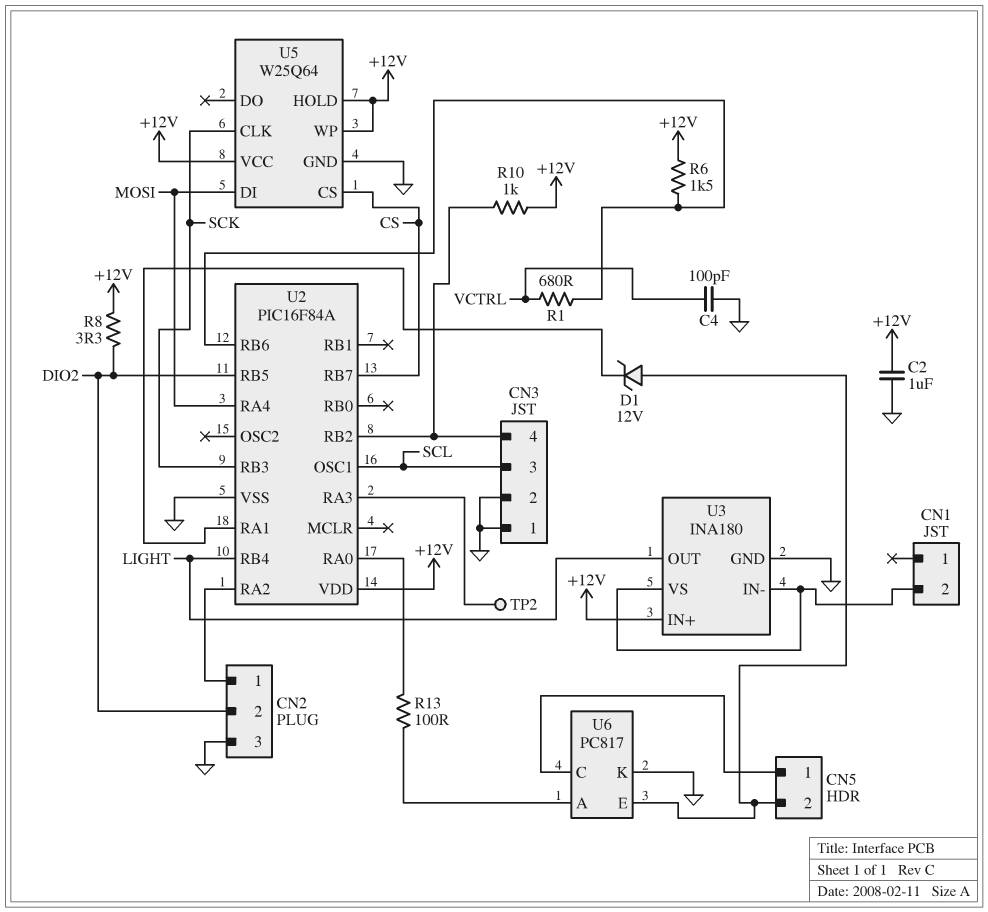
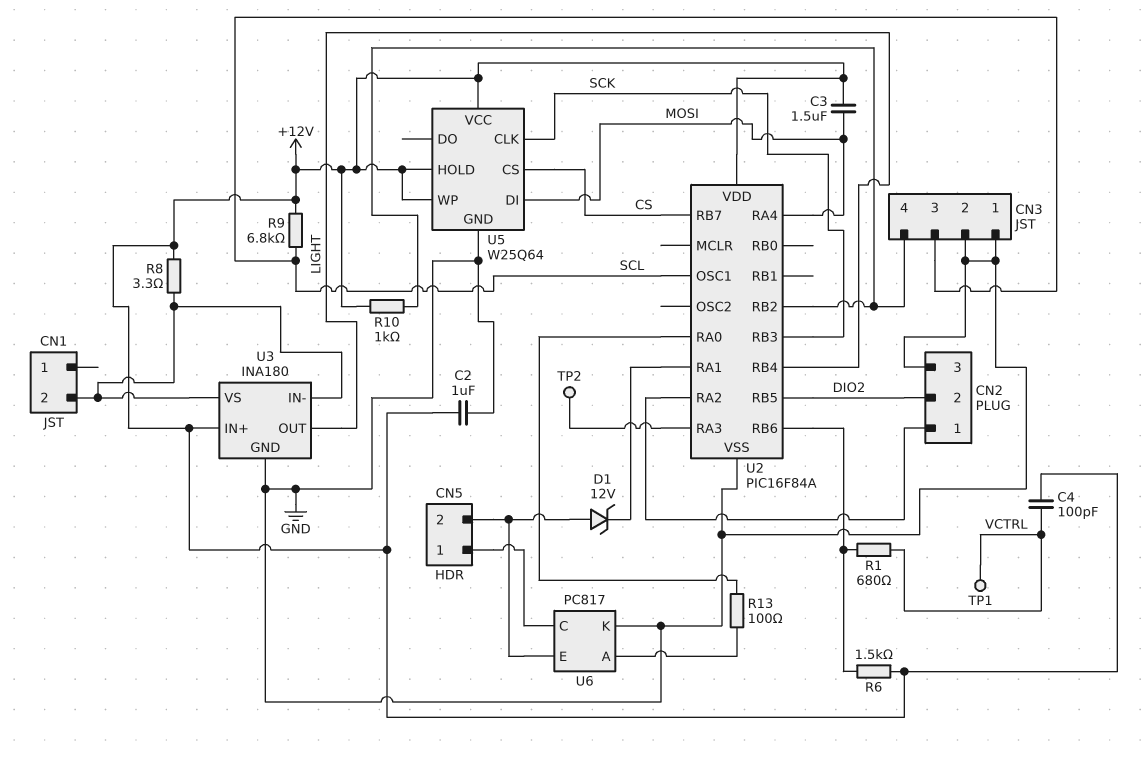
C3: none -> 1.5uF (+12V, MOSI)
C4: 100pF (GND, VCTRL) -> 100pF (+12V, VCTRL)
R8: 3.3 (+12V, DIO2) -> 3.3 (+12V, CN1/2)
R9: none -> 6.8k (+12V, SCL)
TP1: none -> test point (VCTRL)

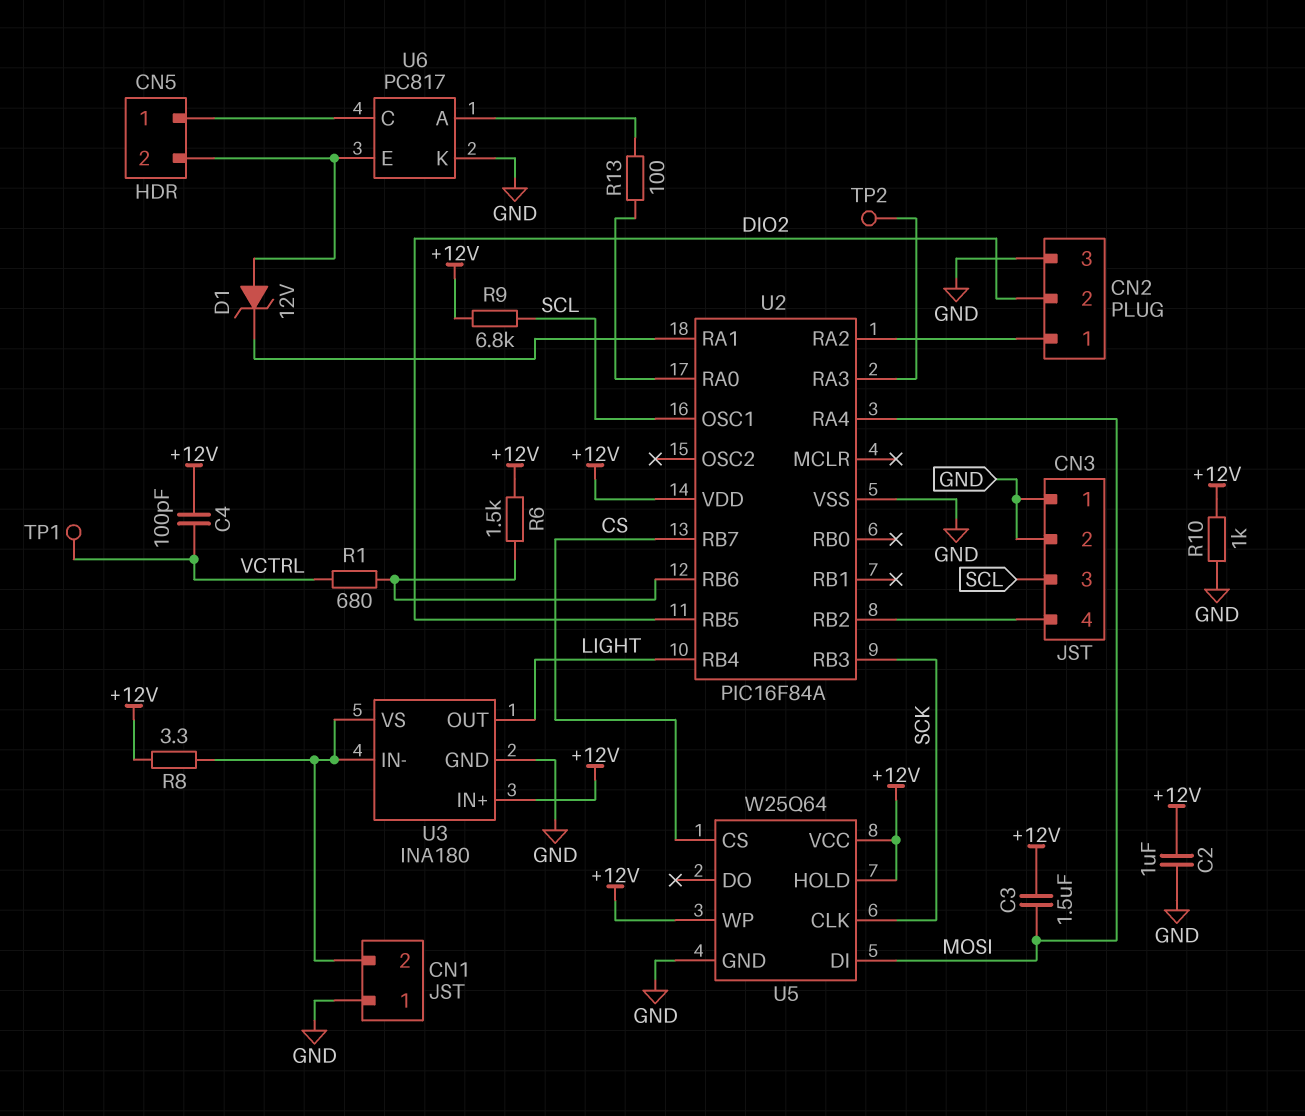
CN1 pin 1: none -> GND
R10: 1k (+12V, CN3/4) -> 1k (+12V, GND)

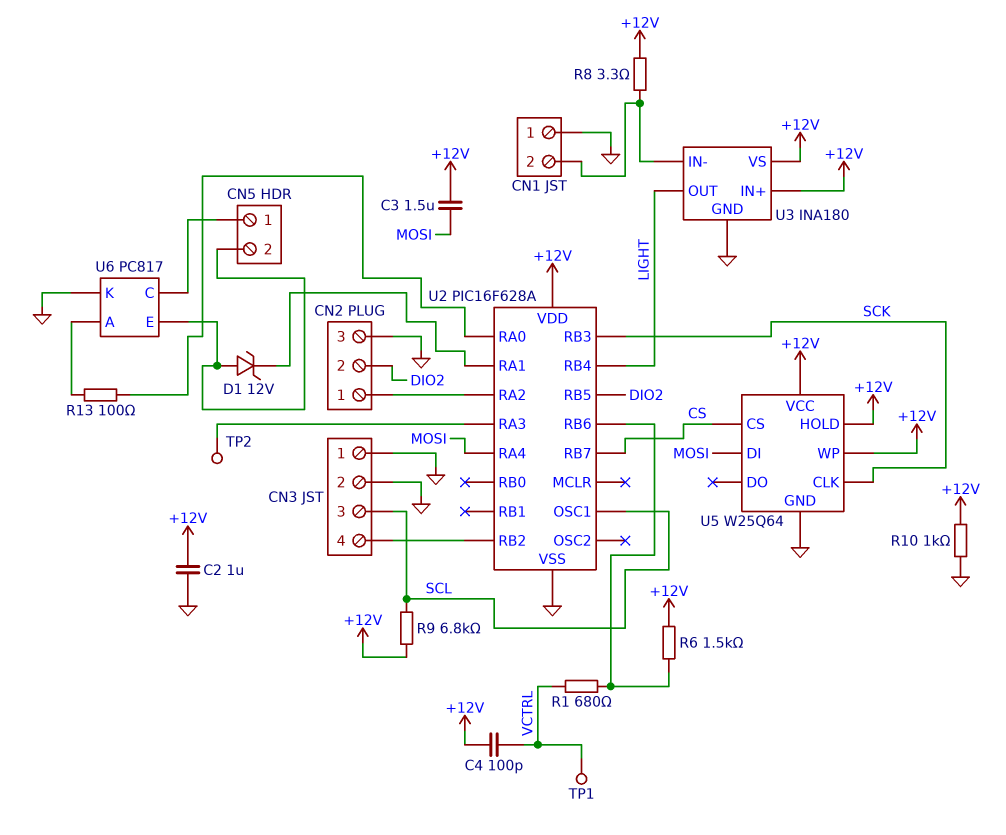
U2: PIC16F84A -> PIC16F628A
U3 pin VS: CN1/2 -> +12V

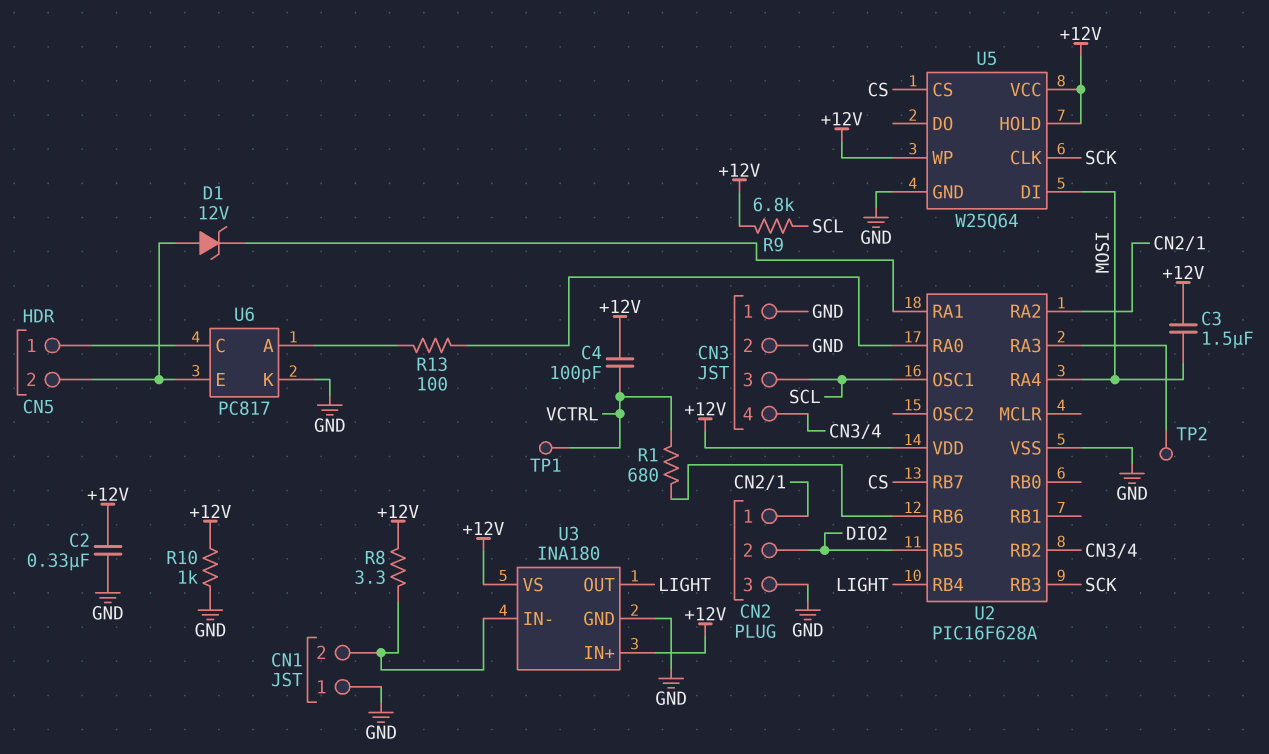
C2: 1uF (+12V, GND) -> 330nF (+12V, GND)
R6: 1.5k (+12V, U2/RB6) -> none

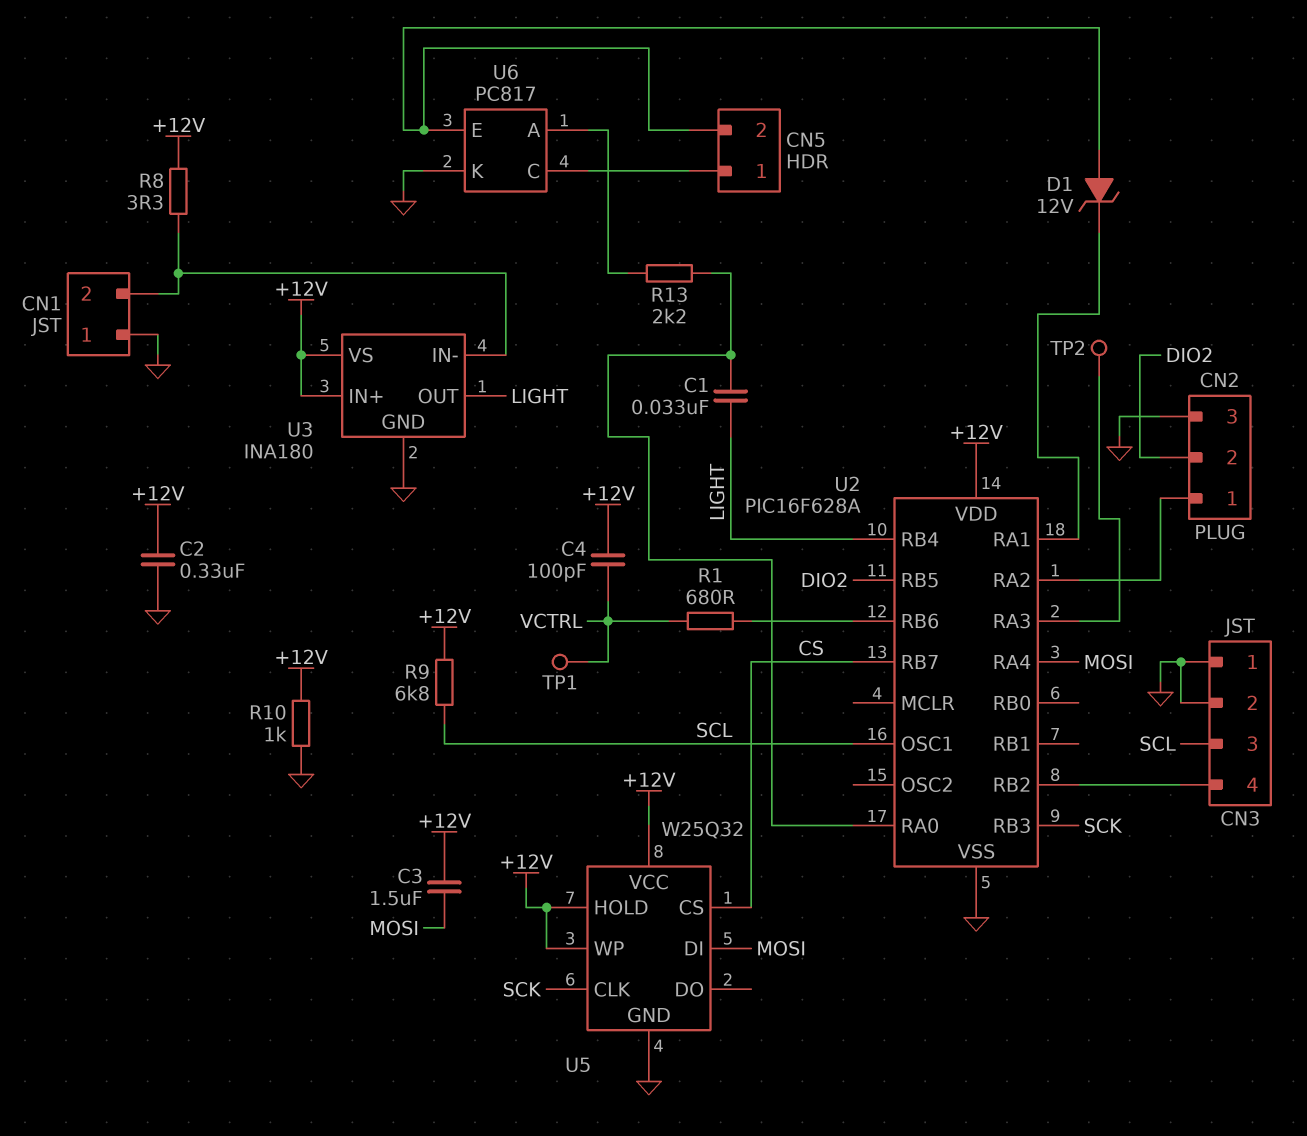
C1: none -> 33nF (LIGHT, U2/RA0)
R13: 100 (U2/RA0, U6/A) -> 2.2k (U2/RA0, U6/A)
U5: W25Q64 -> W25Q32

